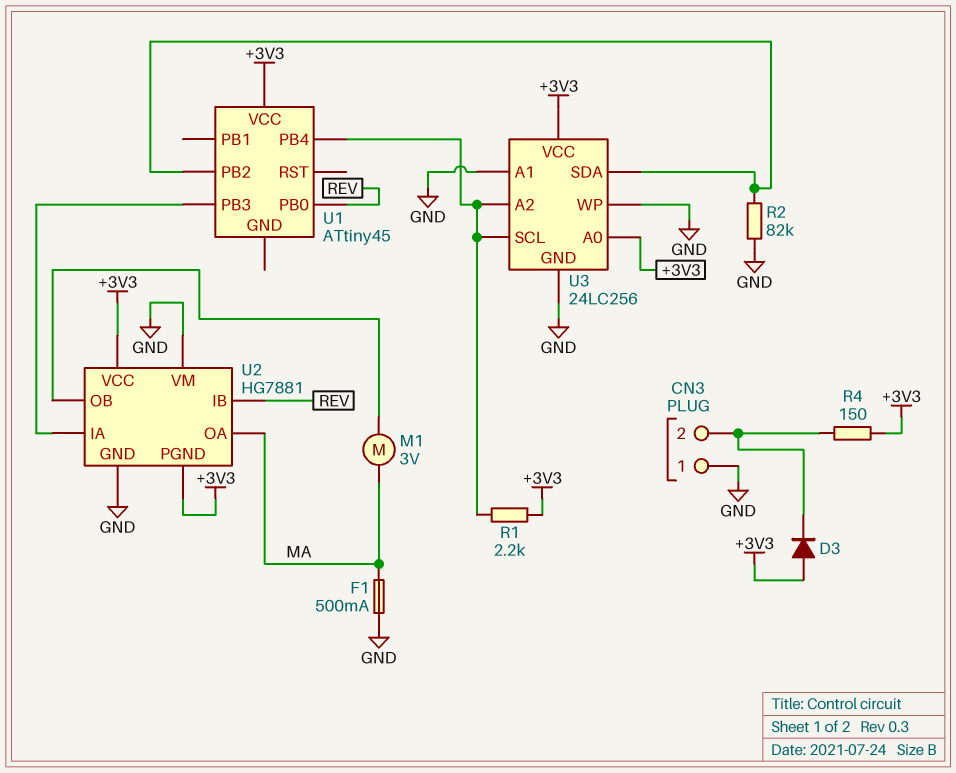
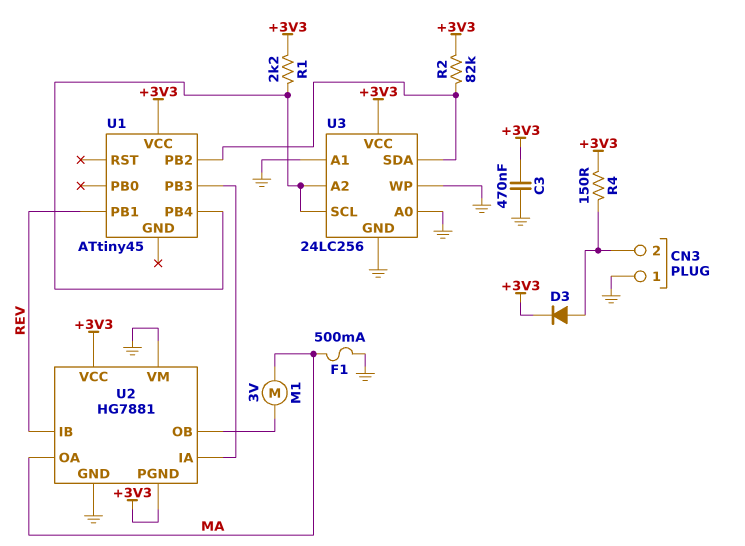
C3: none -> 470nF (+3V3, GND)
D3: diode (A +3V3, K CN3/2) -> diode (A CN3/2, K +3V3)
R2: 82k (GND, U1/PB2) -> 82k (+3V3, U1/PB2)
U1 pin PB0: REV -> none
U1 pin PB1: none -> REV
U3 pin A0: +3V3 -> GND

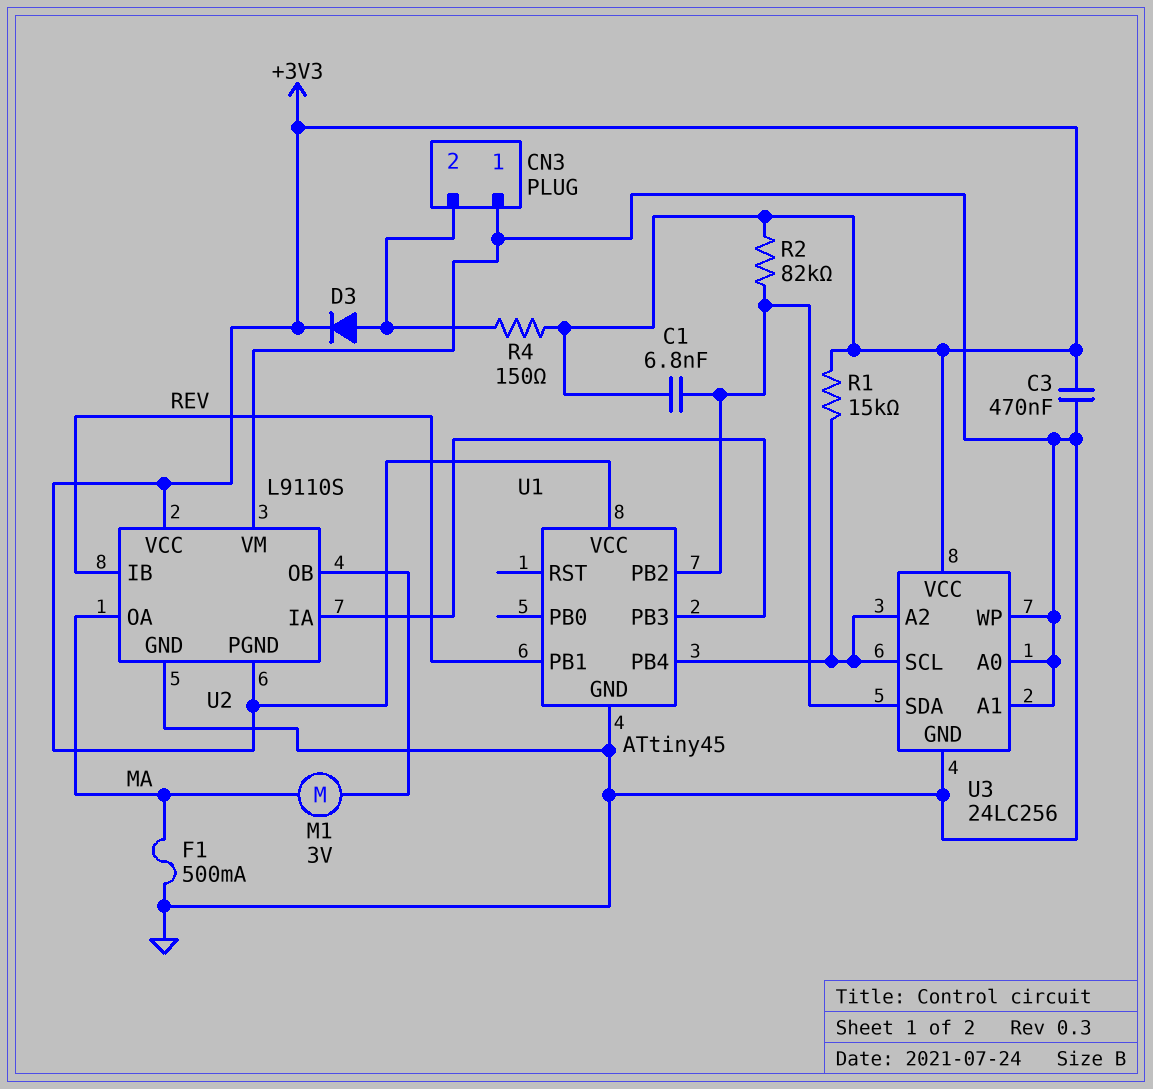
C1: none -> 6.8nF (+3V3, U1/PB2)
R1: 2.2k (+3V3, U1/PB4) -> 15k (+3V3, U1/PB4)
U1 pin GND: none -> GND
U2: HG7881 -> L9110S

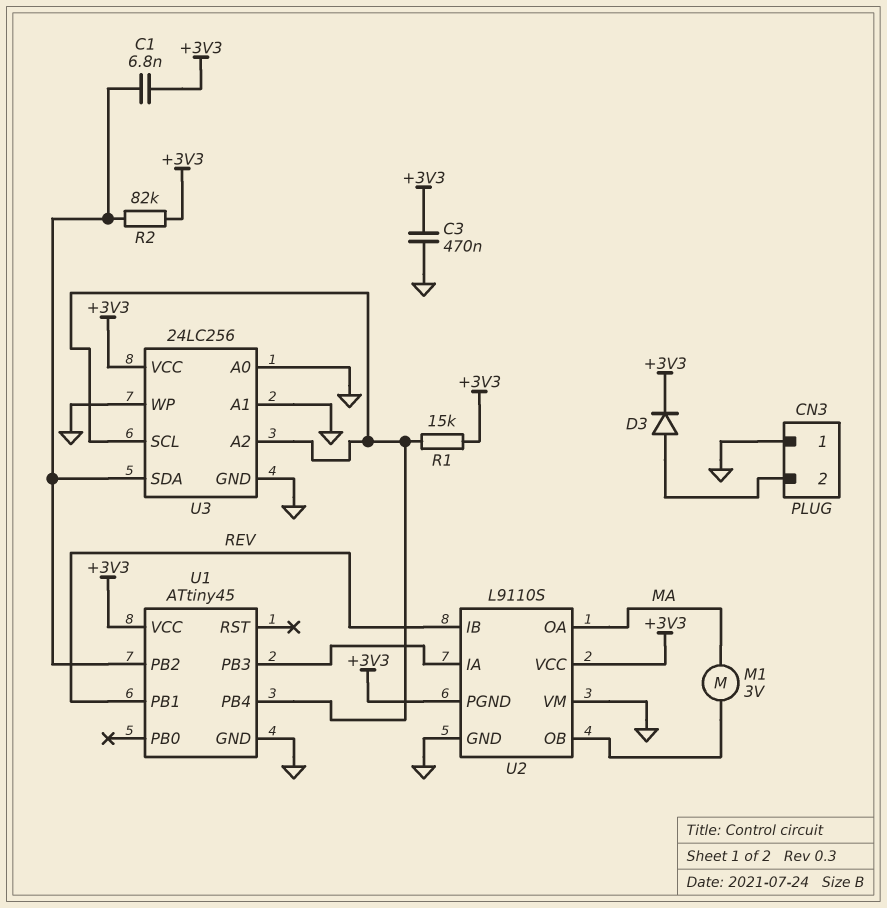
F1: 500mA (GND, MA) -> none
R4: 150 (+3V3, CN3/2) -> none

